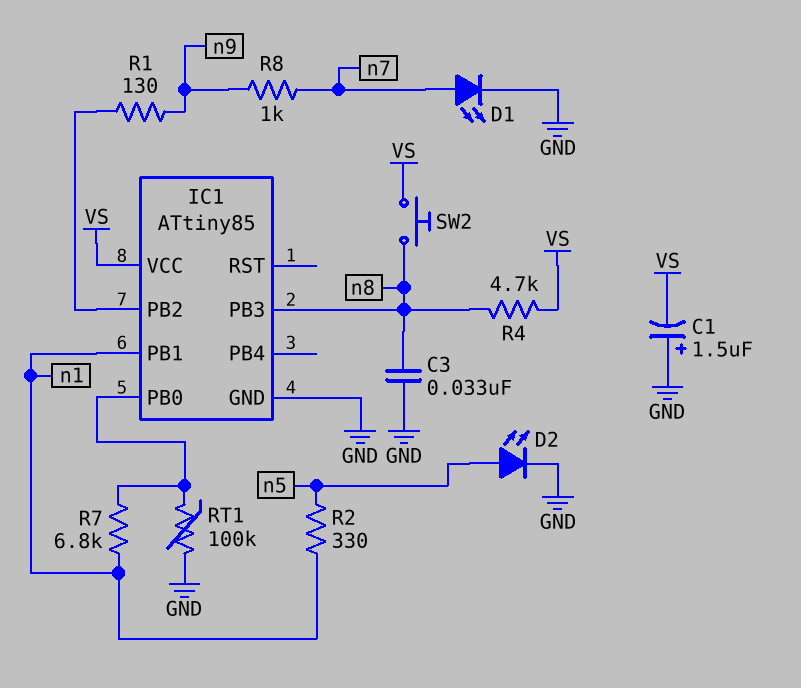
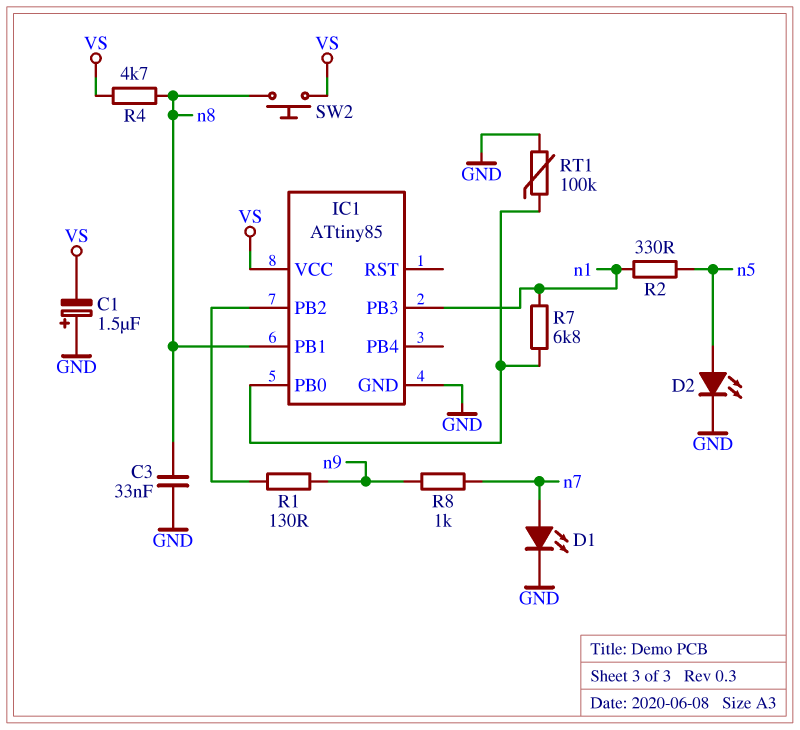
IC1 pin PB1: n1 -> n8
IC1 pin PB3: n8 -> n1

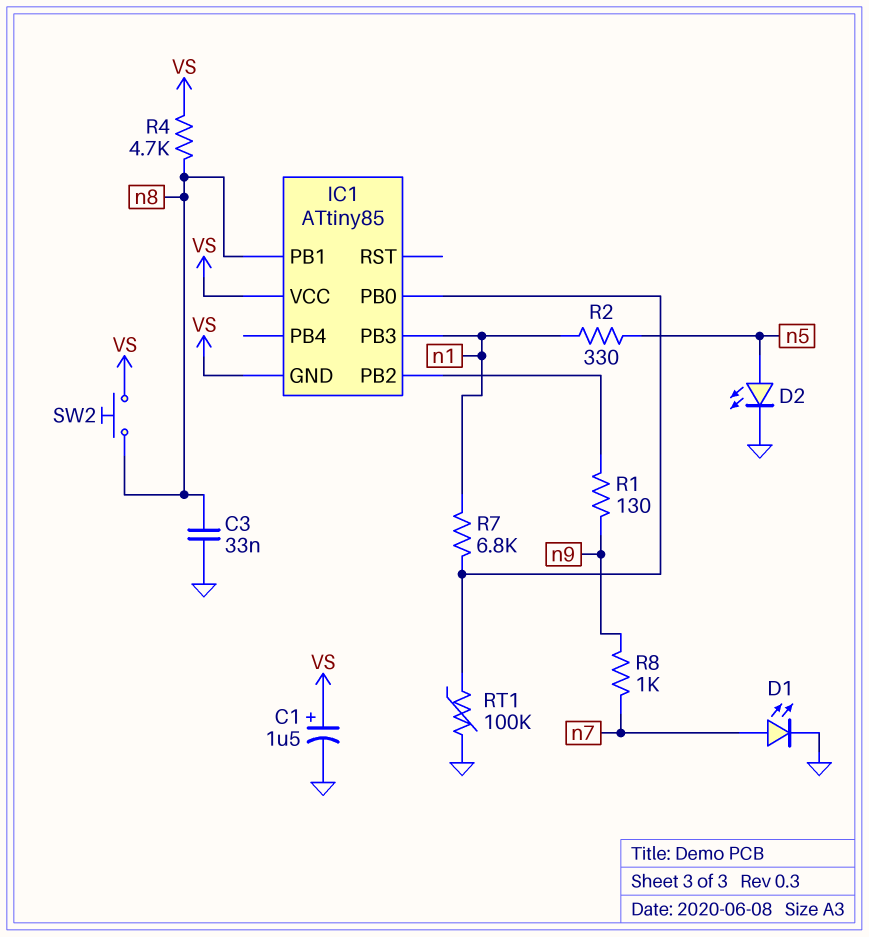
C1: 1.5uF (plus GND, minus VS) -> 1.5uF (plus VS, minus GND)
IC1 pin GND: GND -> VS

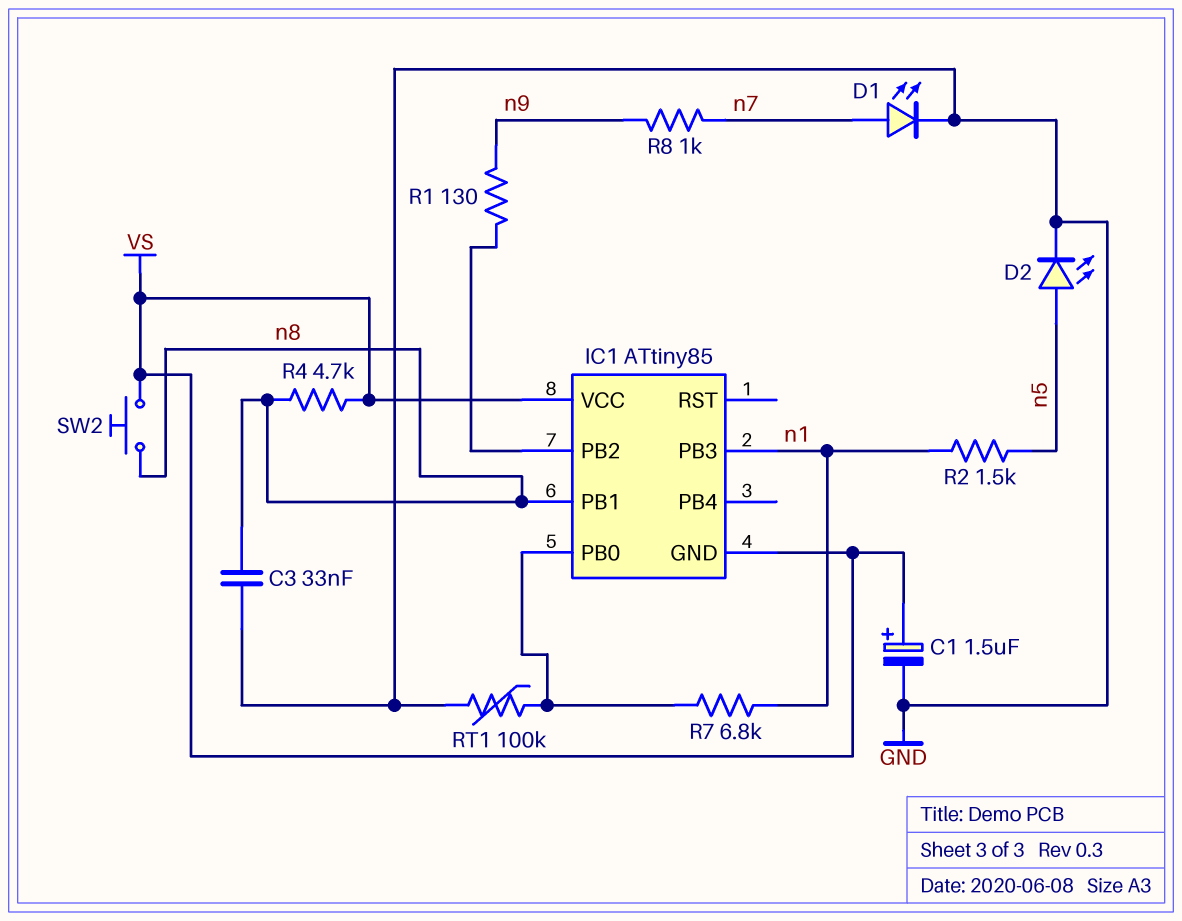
R2: 330 (n1, n5) -> 1.5k (n1, n5)

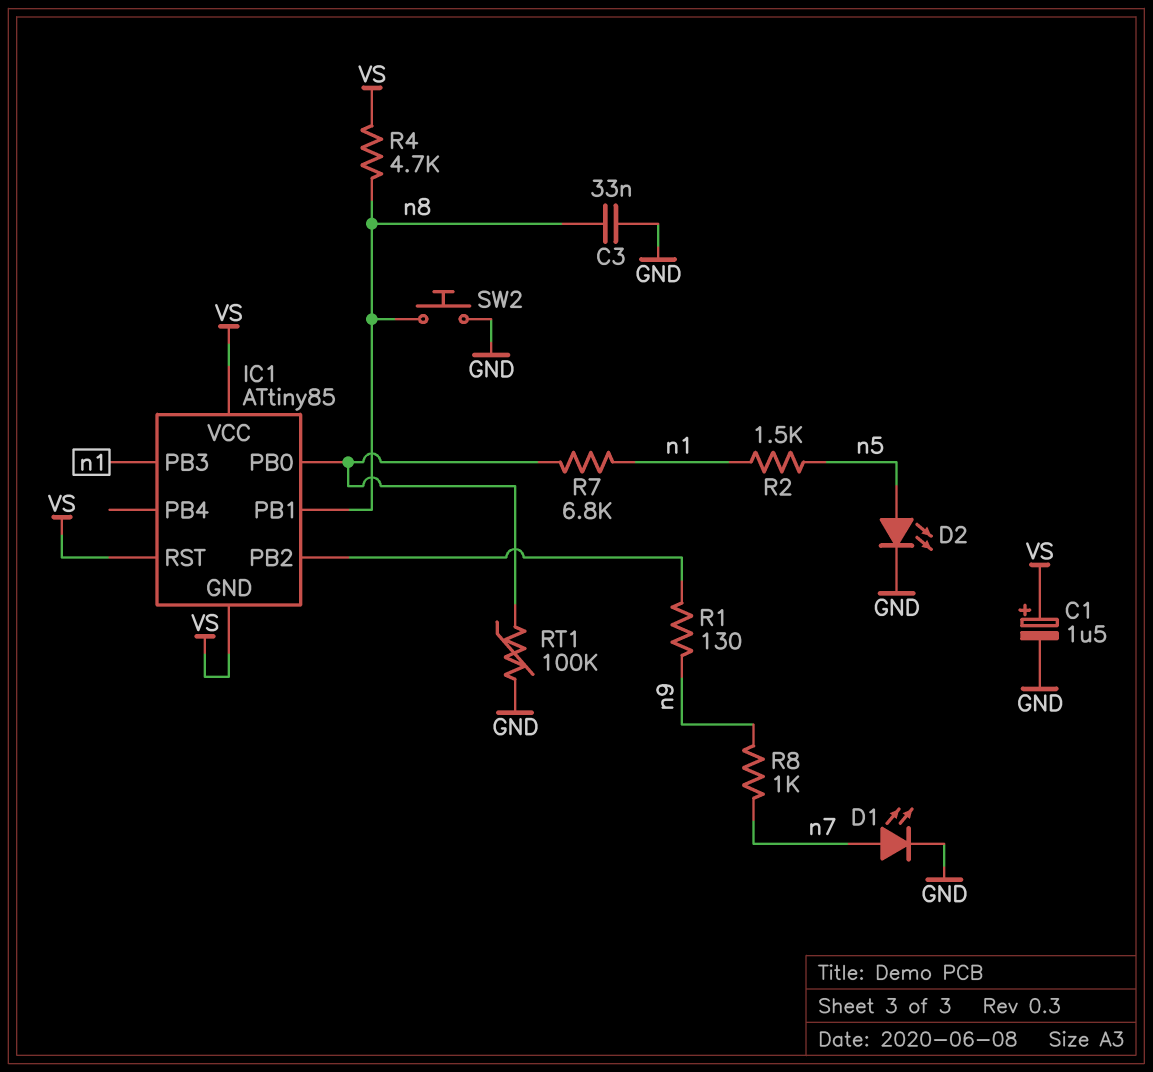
IC1 pin RST: none -> VS
SW2: button (VS, n8) -> button (GND, n8)

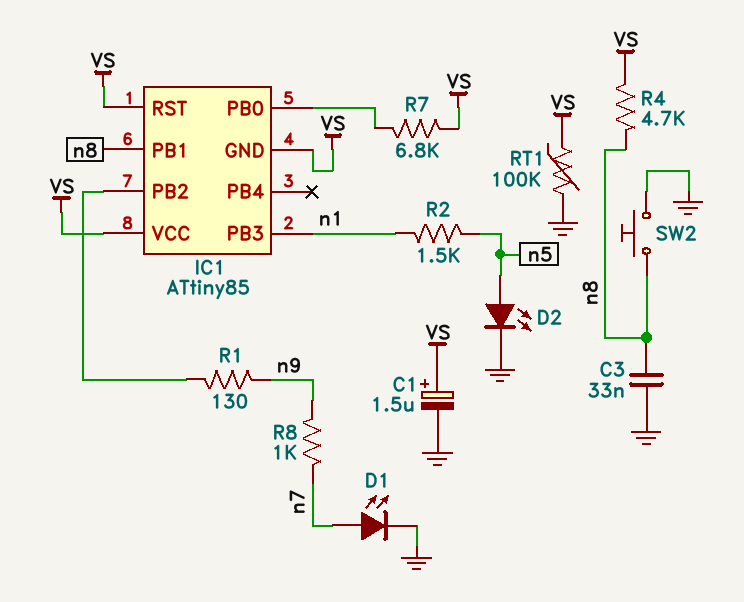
R7: 6.8k (IC1/PB0, n1) -> 6.8k (IC1/PB0, VS)
RT1: 100k (GND, IC1/PB0) -> 100k (GND, VS)

